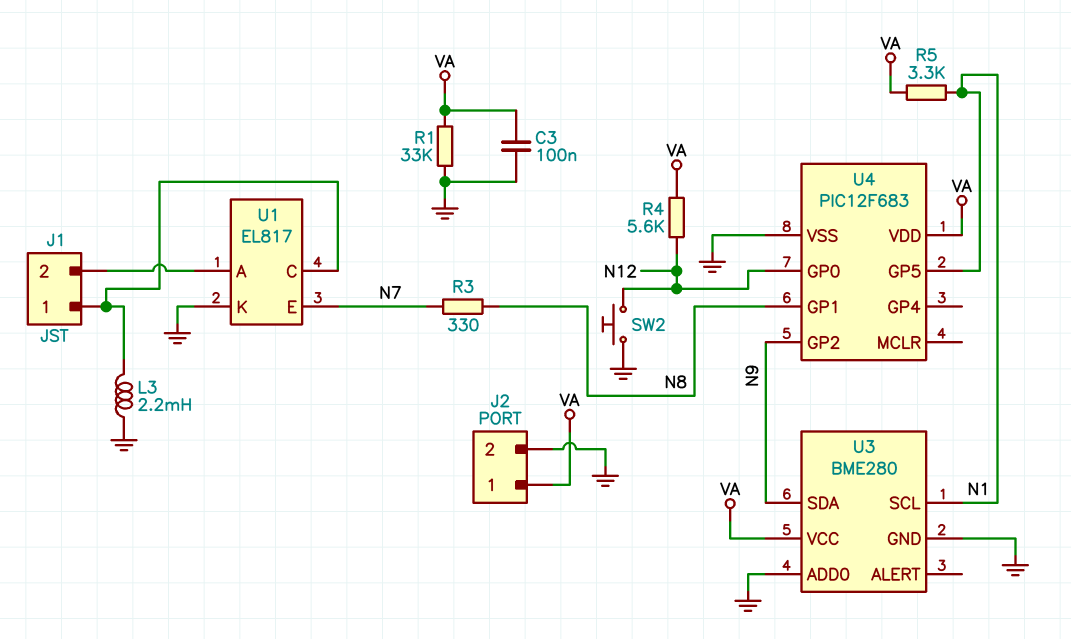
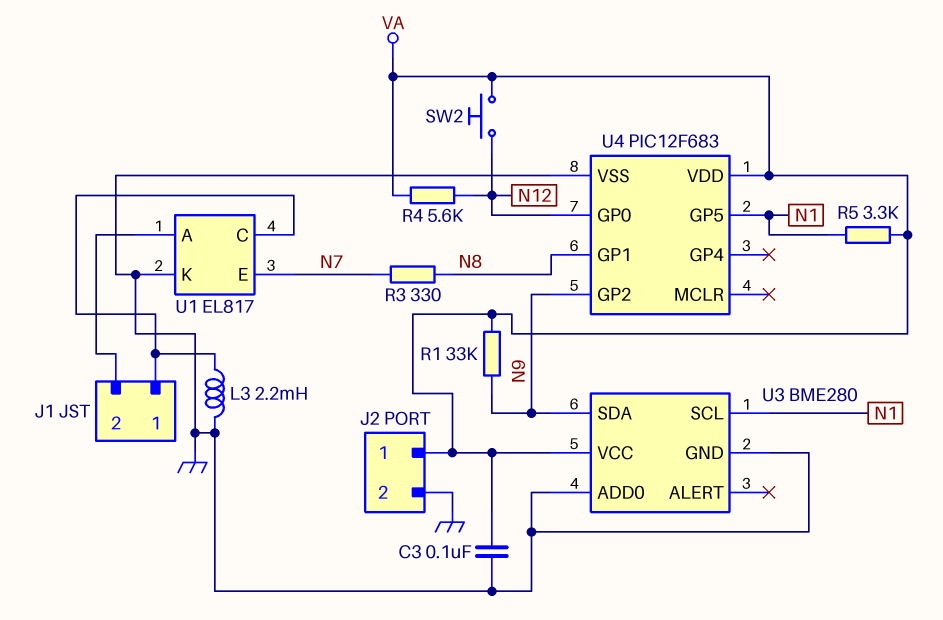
R1: 33k (GND, VA) -> 33k (N9, VA)
SW2: button (GND, N12) -> button (N12, VA)

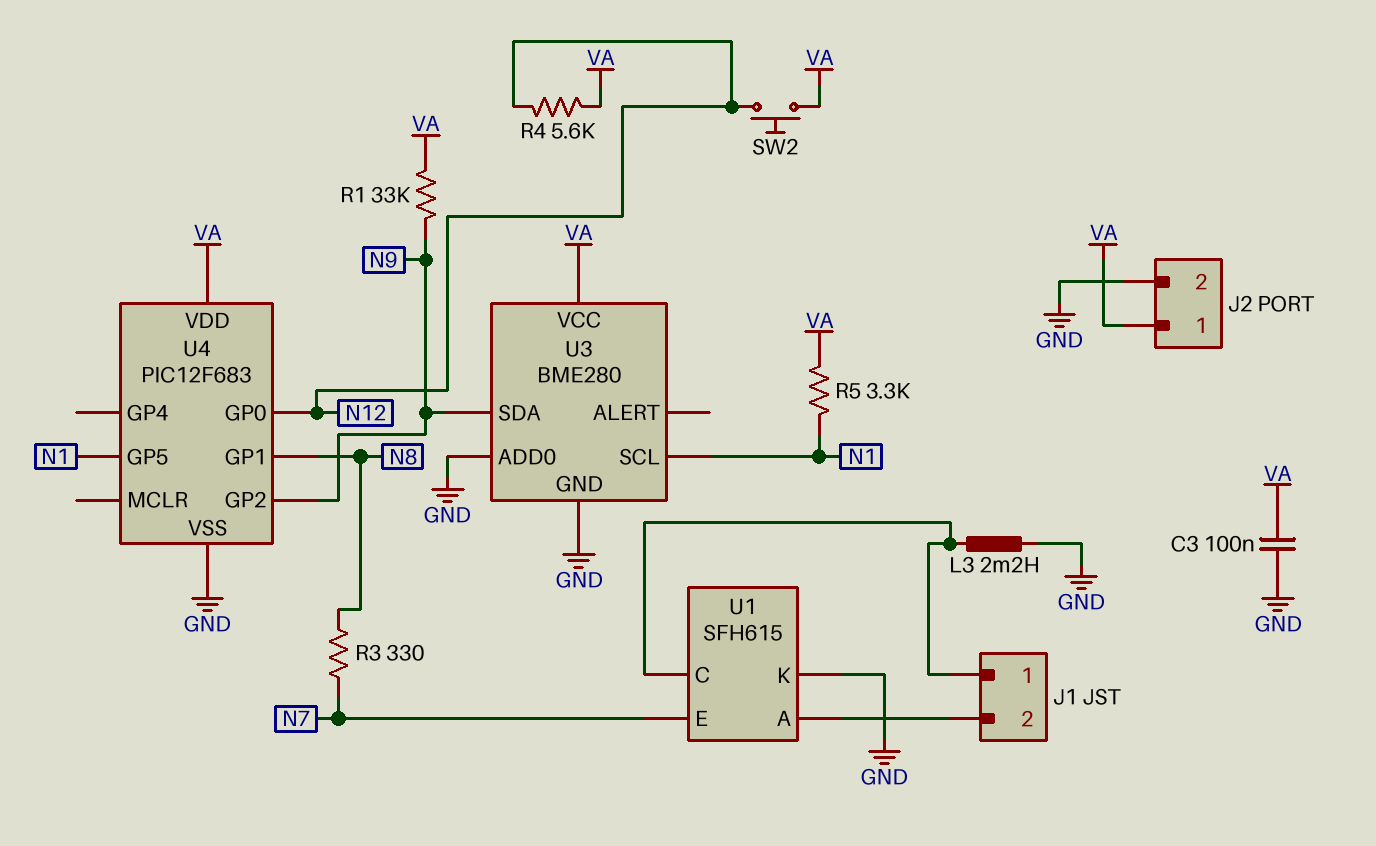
U1: EL817 -> SFH615

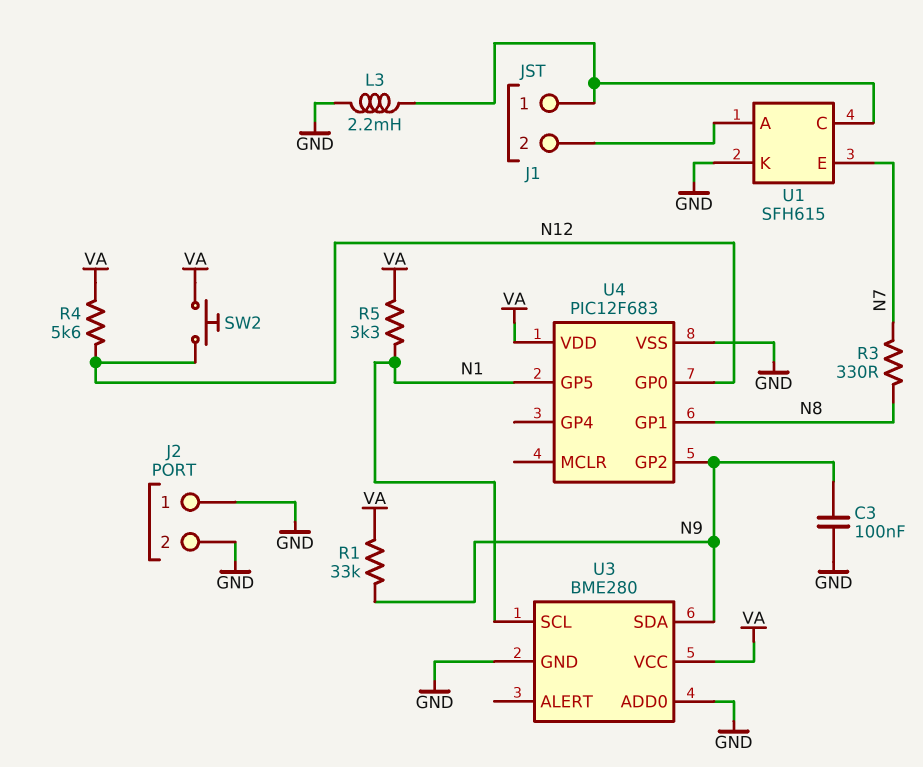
C3: 100nF (GND, VA) -> 100nF (GND, N9)
J2 pin 1: VA -> GND

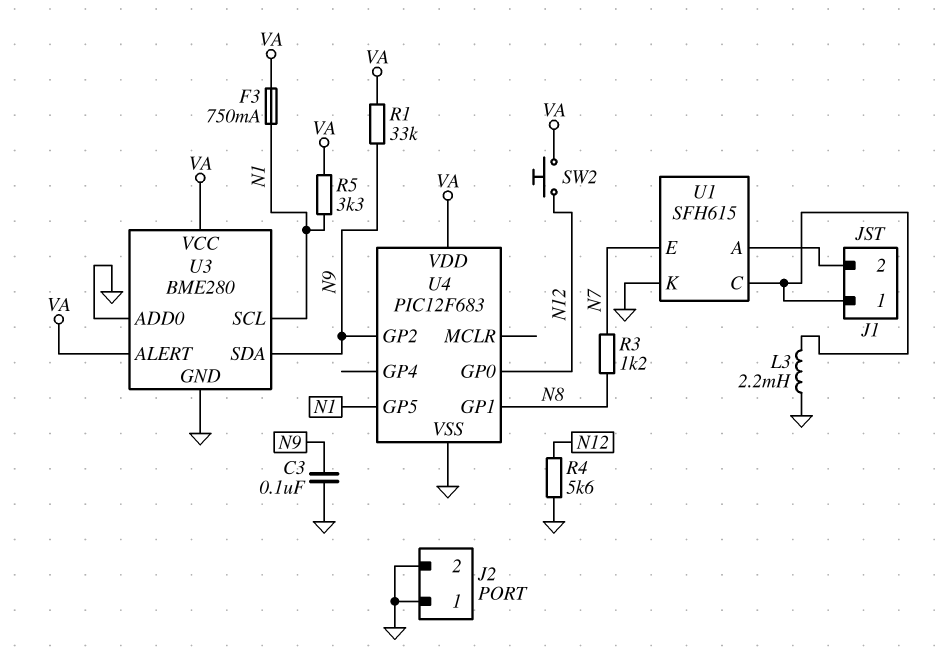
F3: none -> 750mA (N1, VA)
R3: 330 (N7, N8) -> 1.2k (N7, N8)
R4: 5.6k (N12, VA) -> 5.6k (GND, N12)
U3 pin ALERT: none -> VA

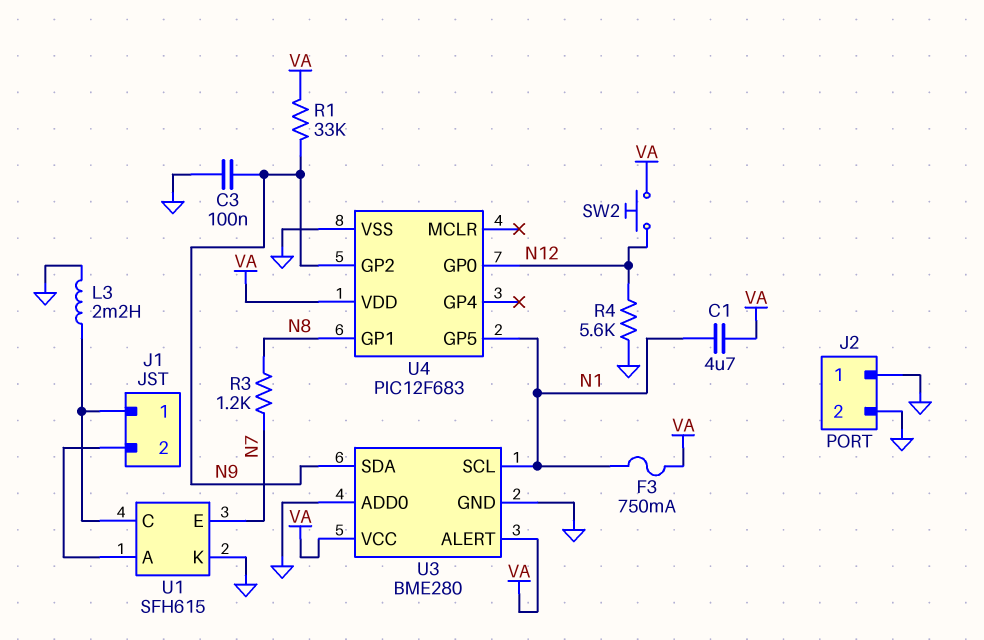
C1: none -> 4.7uF (N1, VA)
R5: 3.3k (N1, VA) -> none

